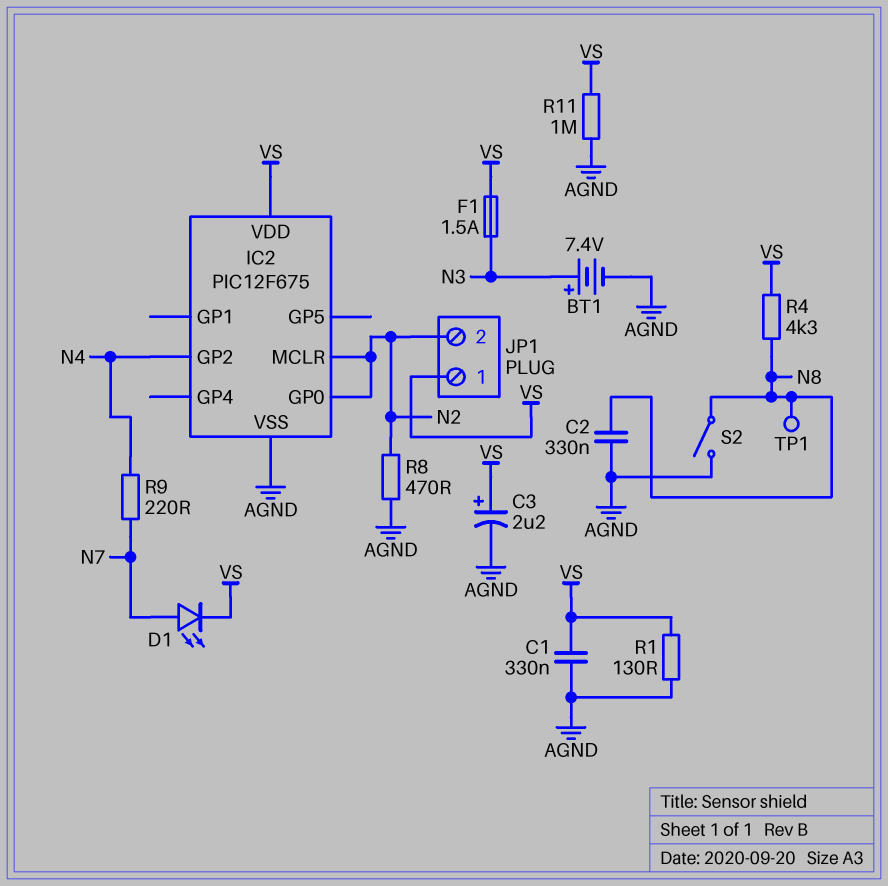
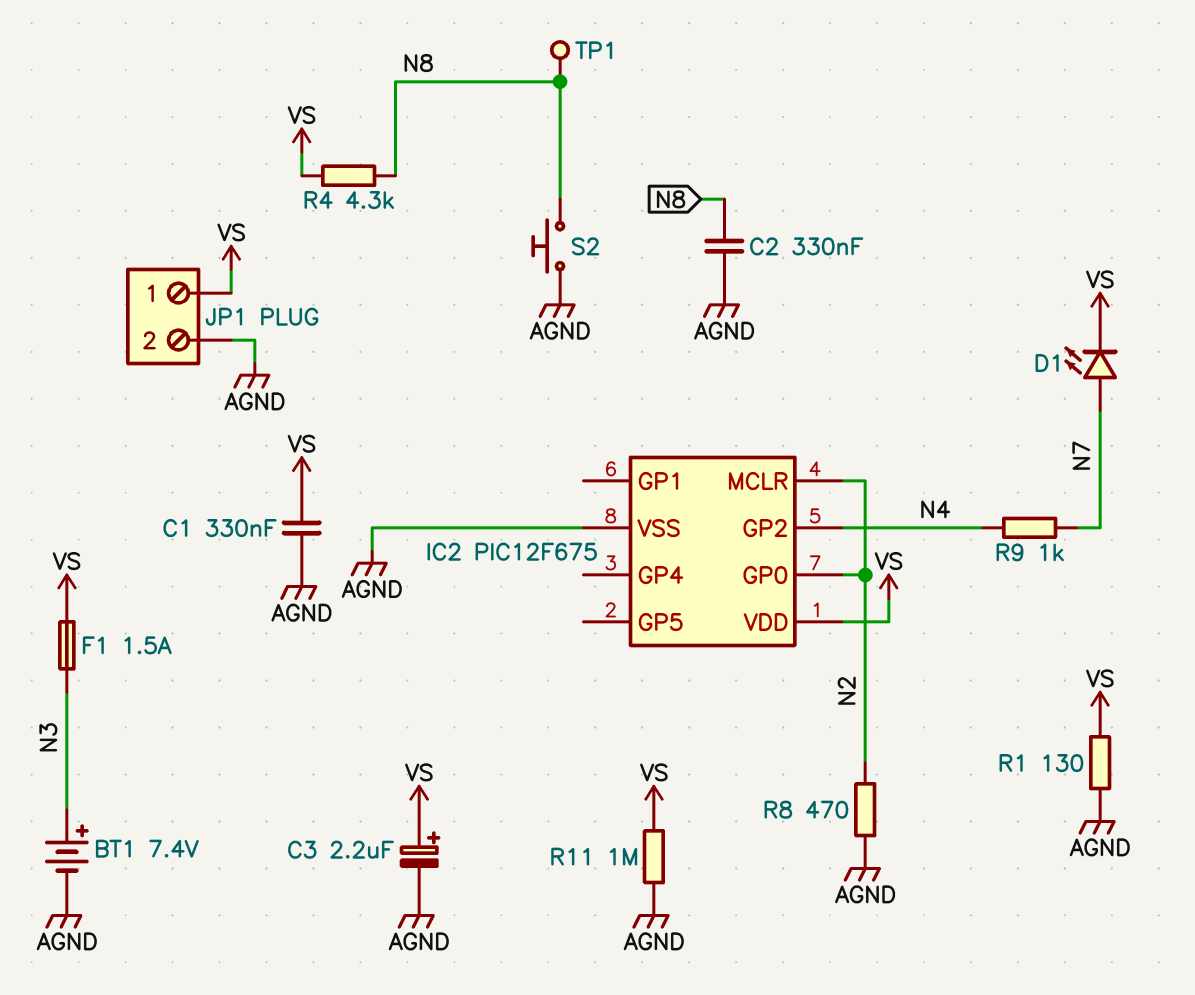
JP1 pin 2: N2 -> AGND
R9: 220 (N4, N7) -> 1k (N4, N7)
S2: switch (AGND, N8) -> button (AGND, N8)

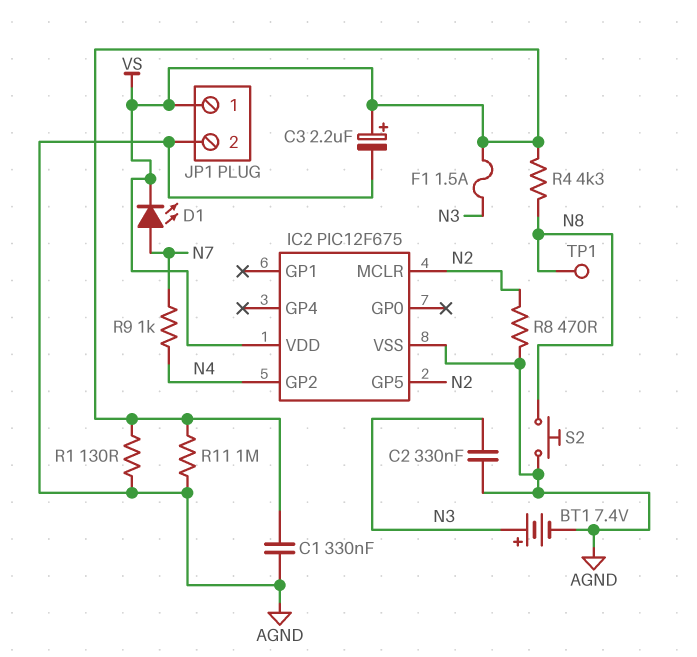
C2: 330nF (AGND, N8) -> 330nF (AGND, N3)
IC2 pin GP0: N2 -> none
IC2 pin GP5: none -> N2

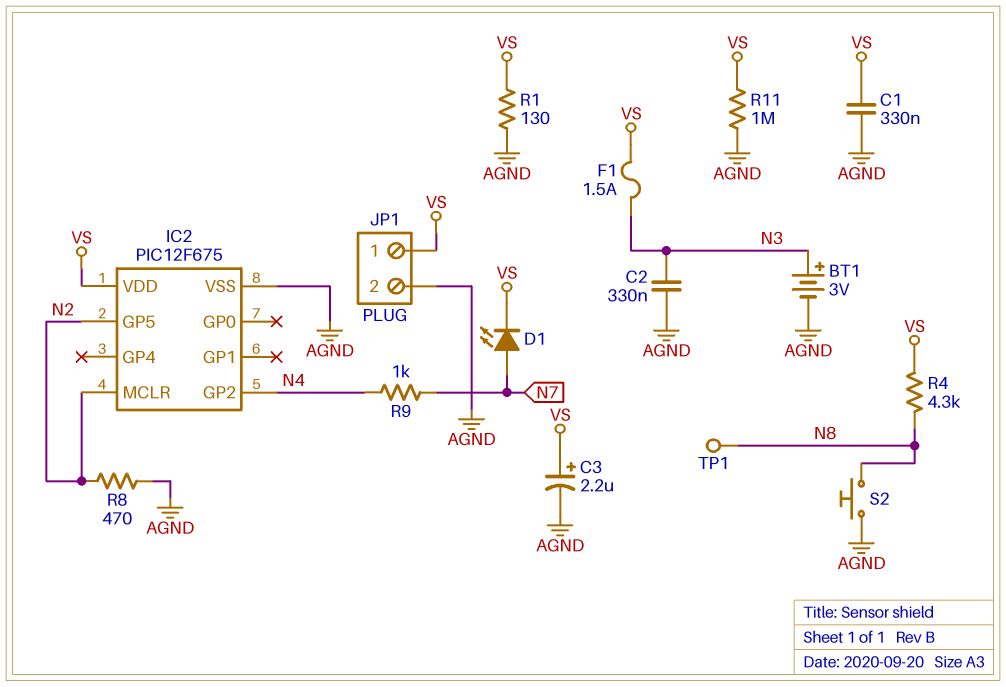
BT1: 7.4V (plus N3, minus AGND) -> 3V (plus N3, minus AGND)

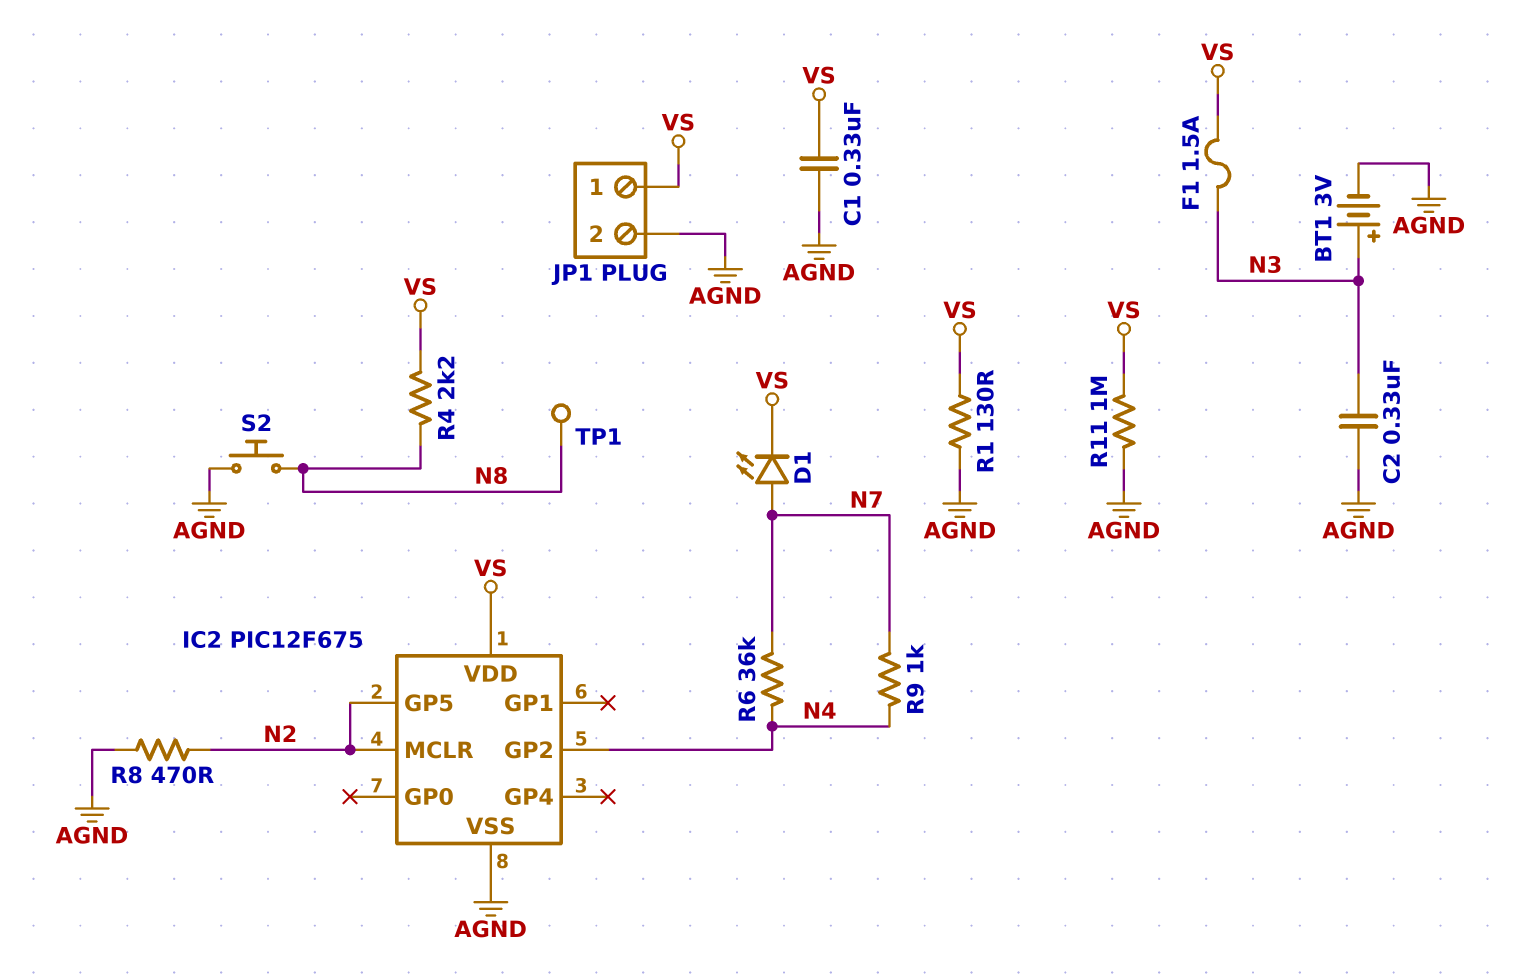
C3: 2.2uF (plus VS, minus AGND) -> none
R4: 4.3k (N8, VS) -> 2.2k (N8, VS)
R6: none -> 36k (N4, N7)

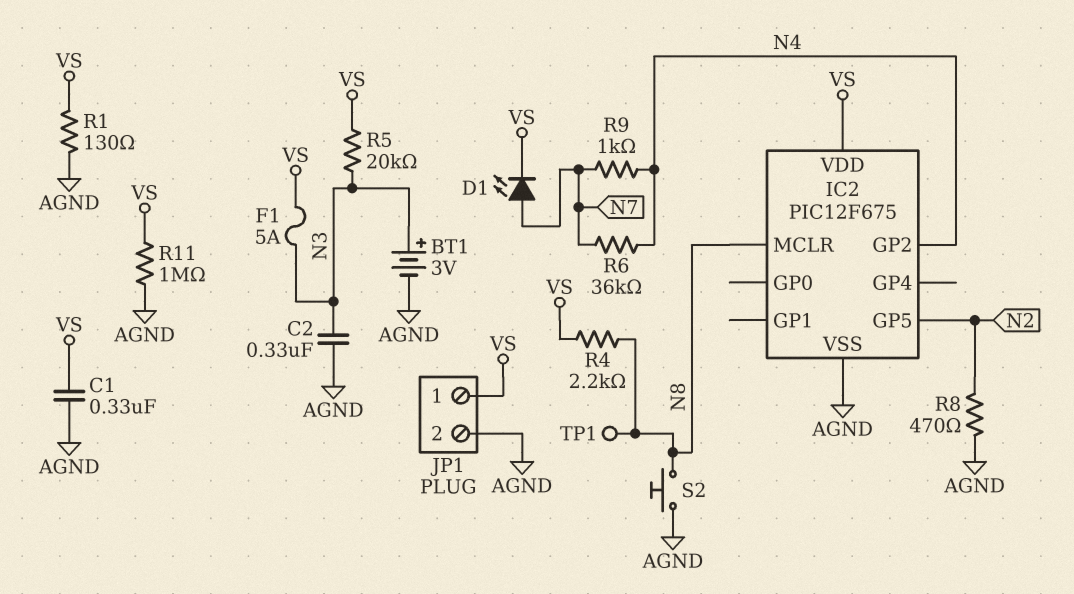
F1: 1.5A (N3, VS) -> 5A (N3, VS)
IC2 pin MCLR: N2 -> N8
R5: none -> 20k (N3, VS)

